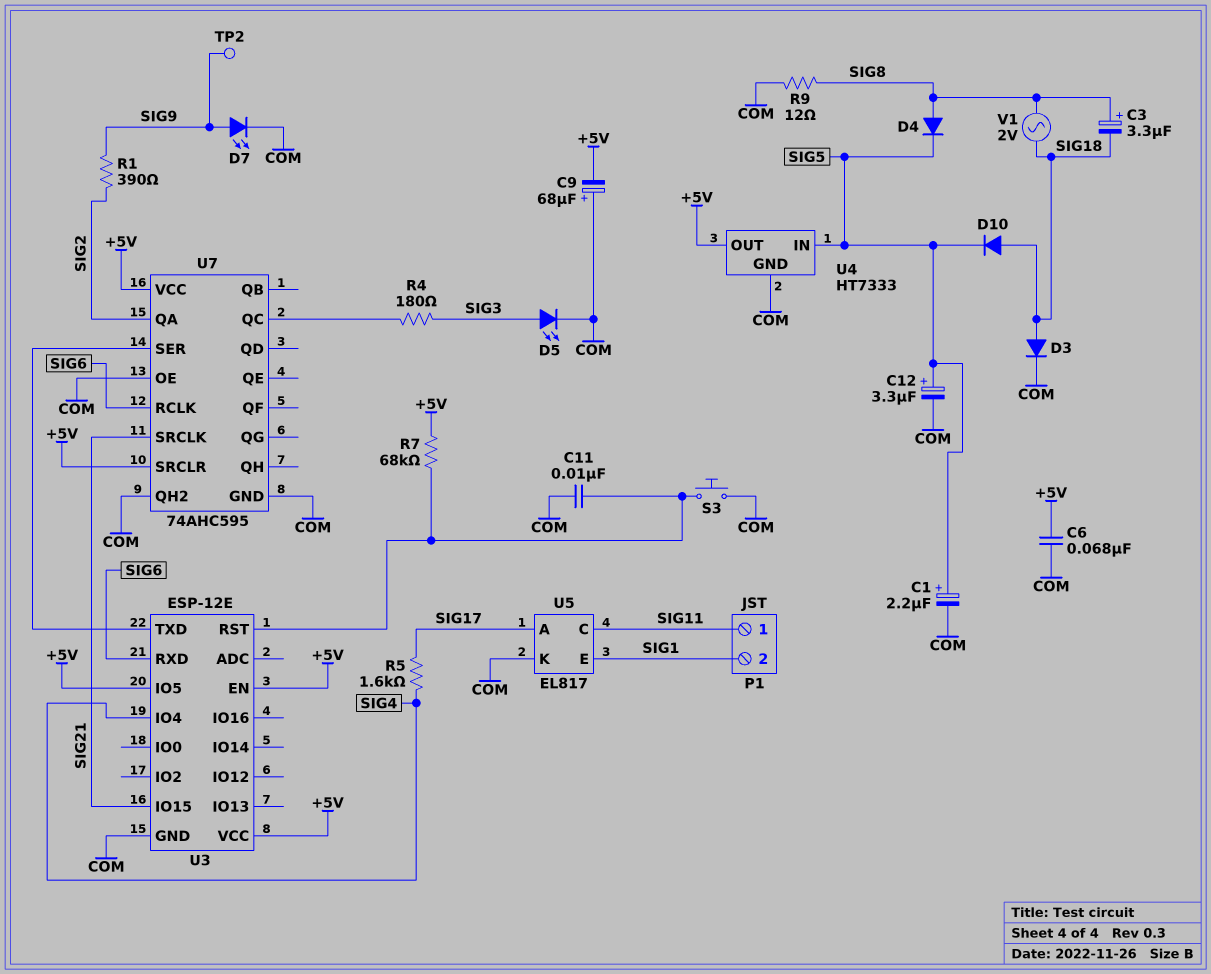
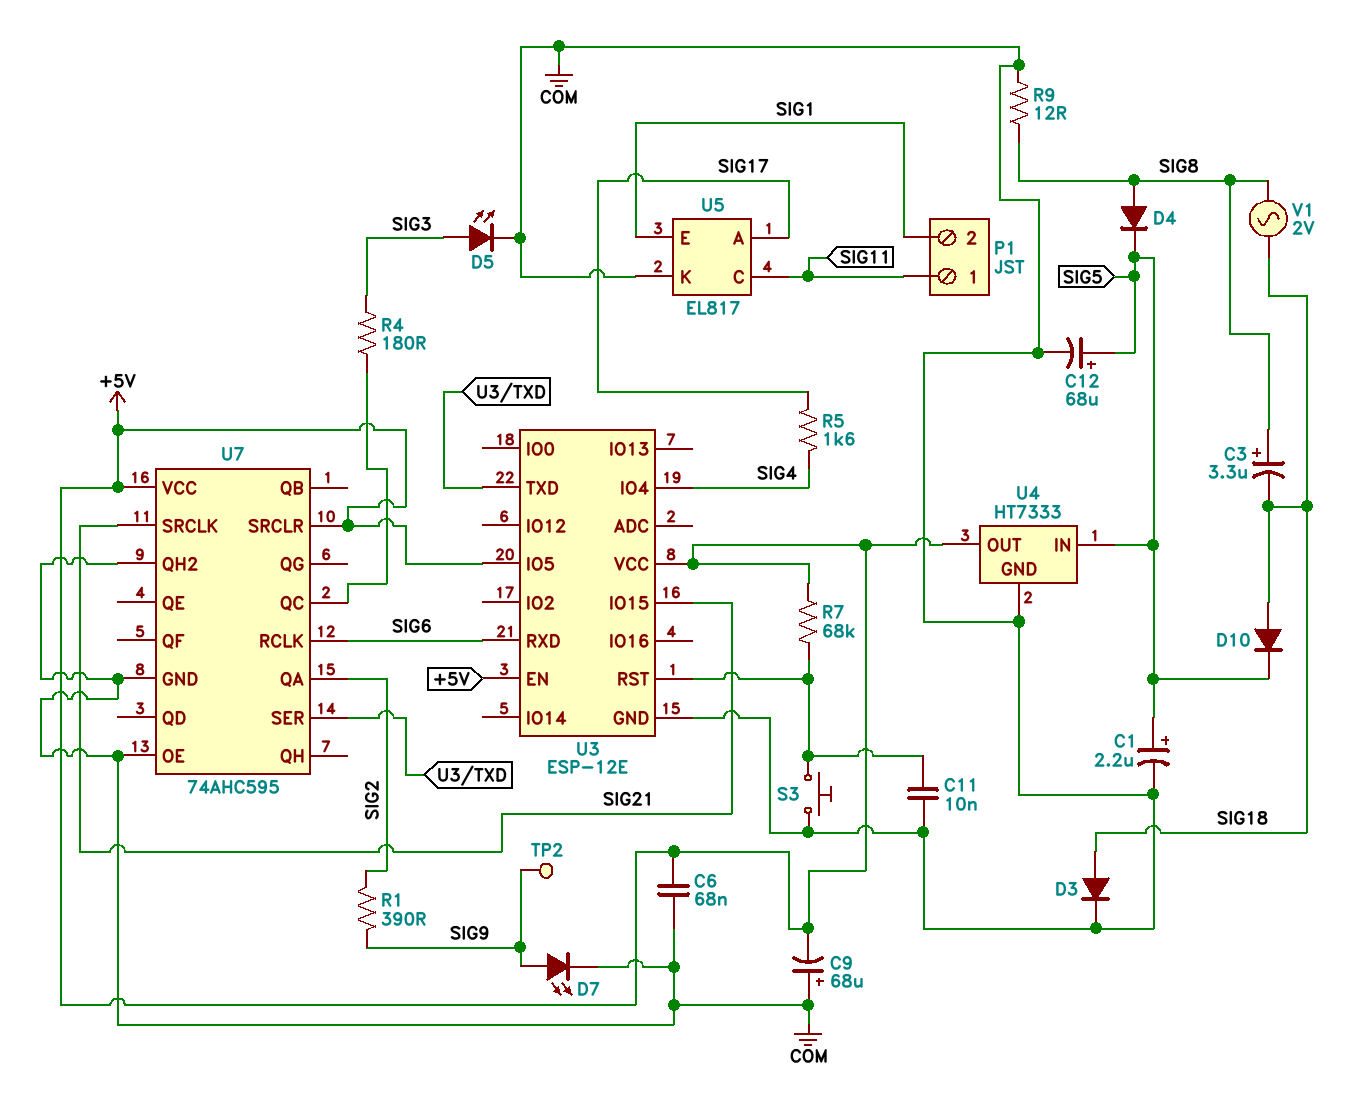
C12: 3.3uF (plus SIG5, minus COM) -> 68uF (plus SIG5, minus COM)

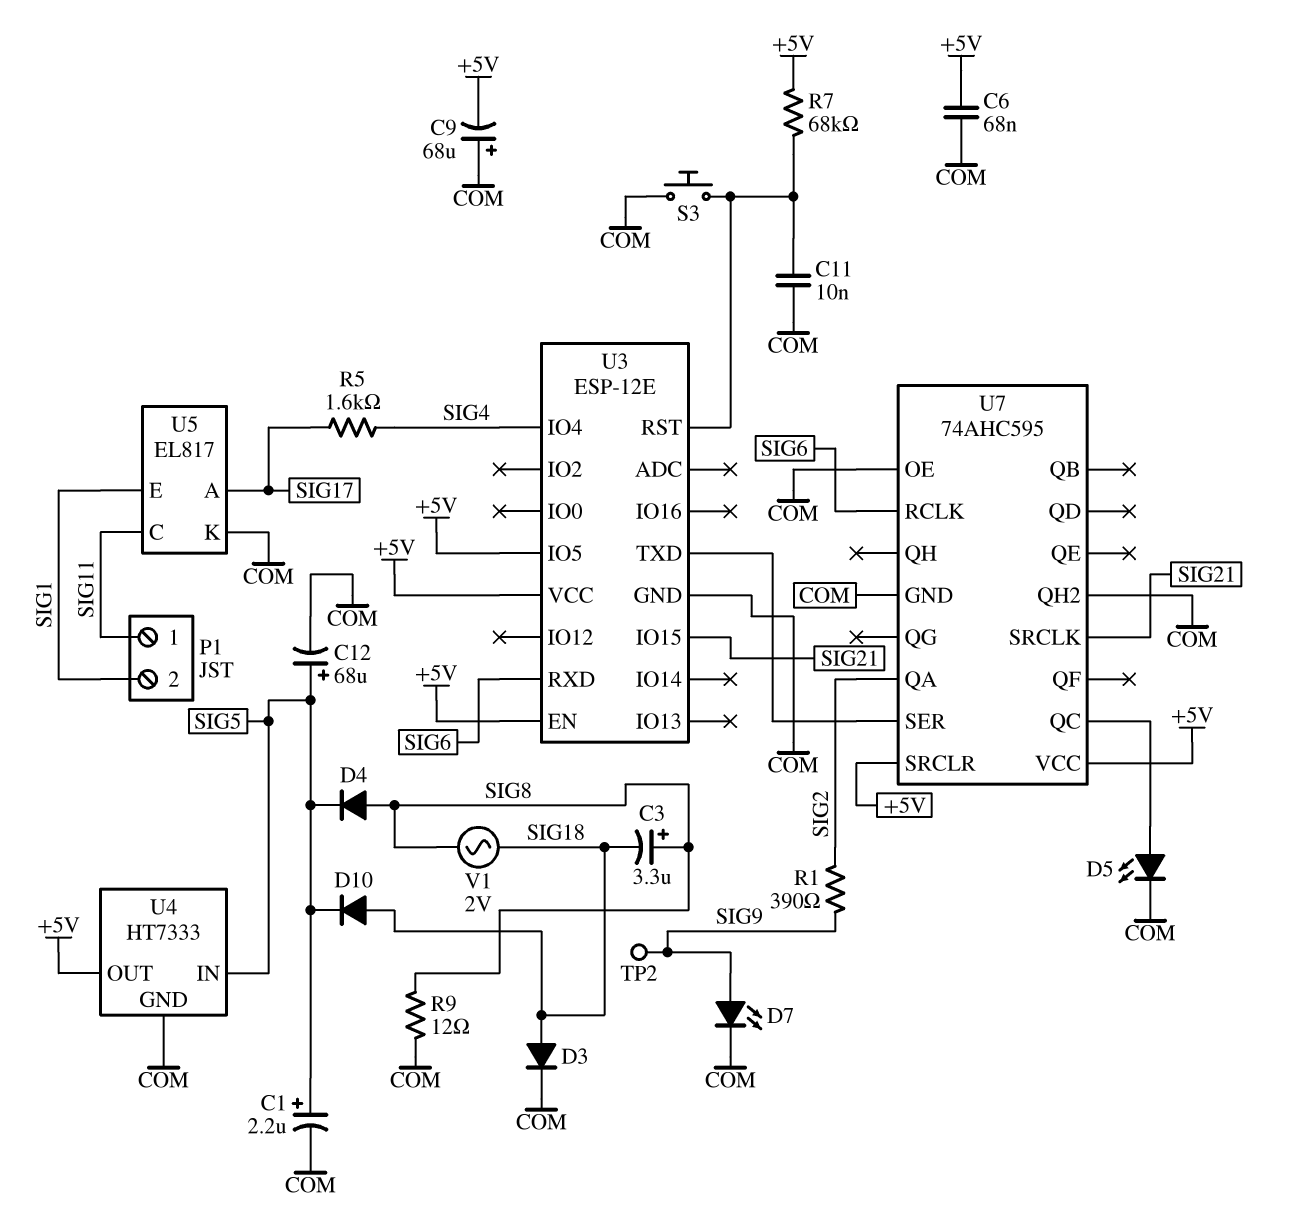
D5: LED (A SIG3, K COM) -> LED (A U7/QC, K COM)
R4: 180 (SIG3, U7/QC) -> none

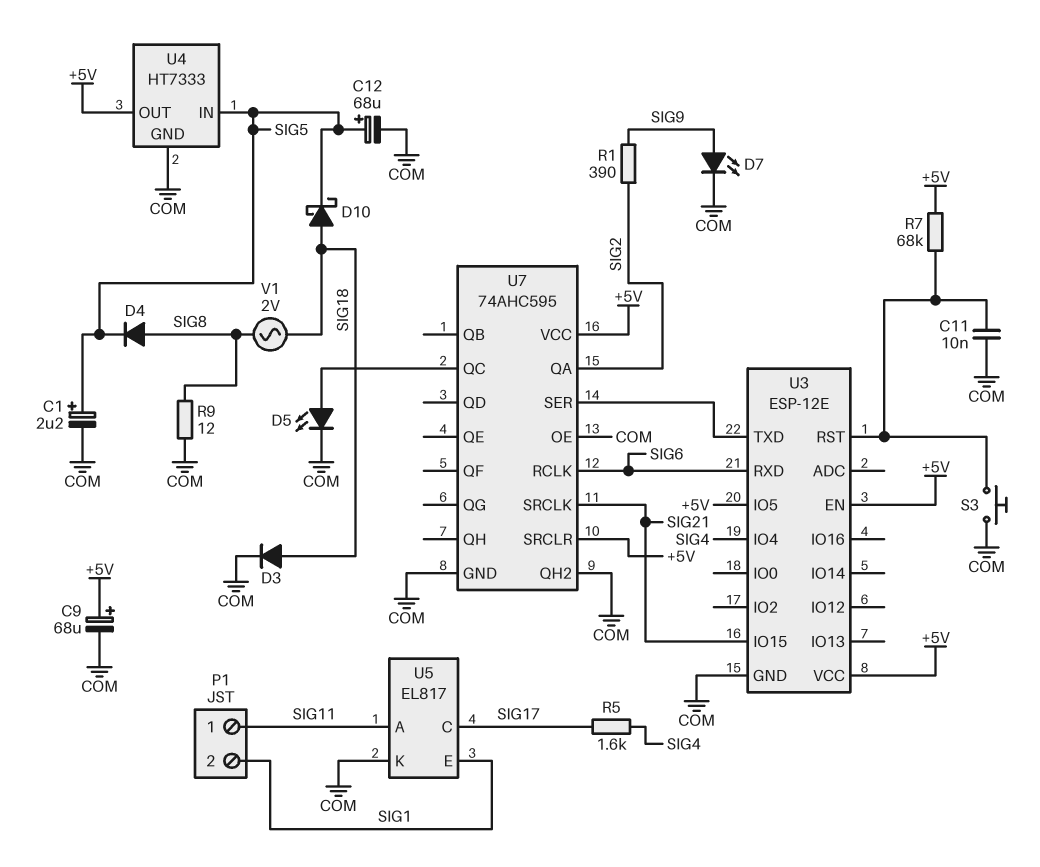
C3: 3.3uF (plus SIG8, minus SIG18) -> none
C6: 68nF (+5V, COM) -> none
C9: 68uF (plus COM, minus +5V) -> 68uF (plus +5V, minus COM)
D10: diode (A SIG18, K SIG5) -> schottky (A SIG18, K SIG5)
TP2: test point (SIG9) -> none
U5 pin A: SIG17 -> SIG11
U5 pin C: SIG11 -> SIG17

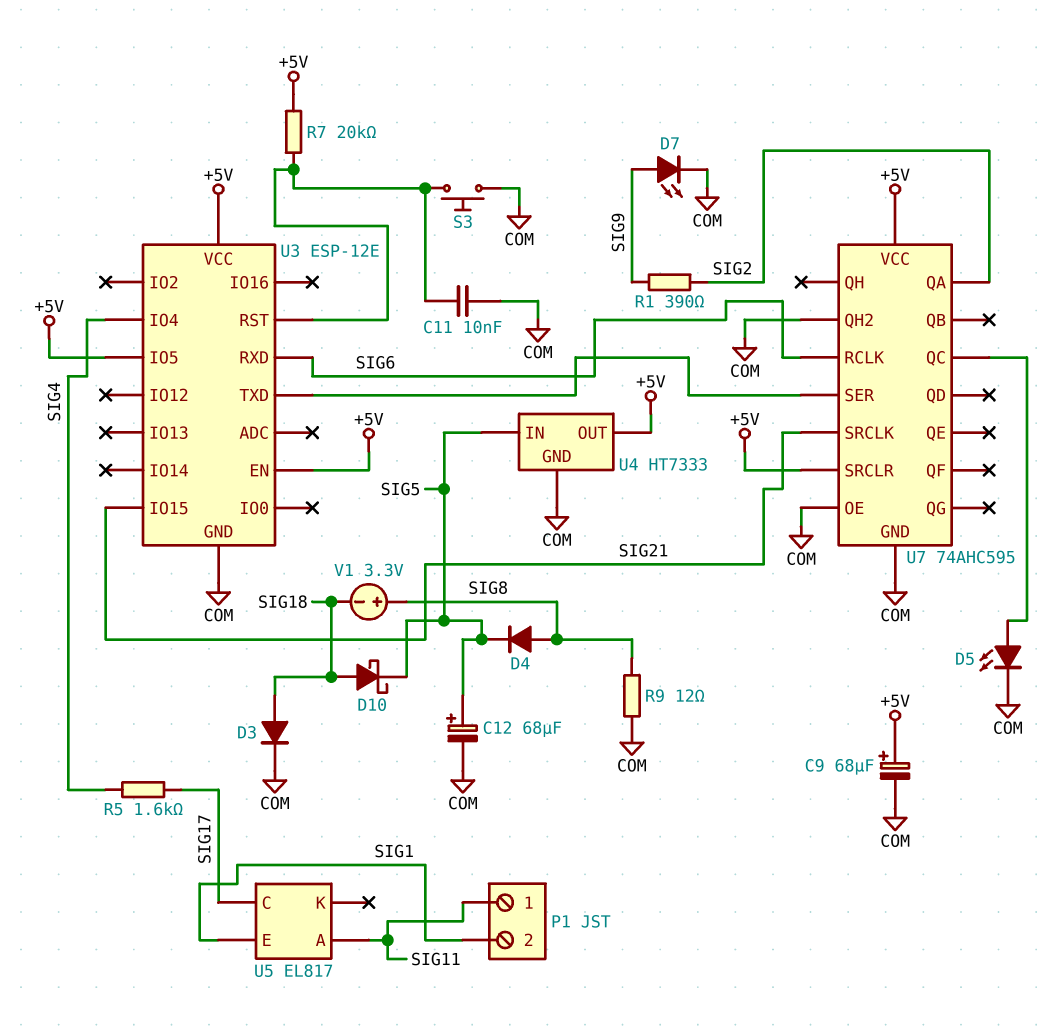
C1: 2.2uF (plus SIG5, minus COM) -> none
R7: 68k (+5V, U3/RST) -> 20k (+5V, U3/RST)
U5 pin K: COM -> none
V1: AC 2V (SIG8, SIG18) -> 3.3V (plus SIG8, minus SIG18)

